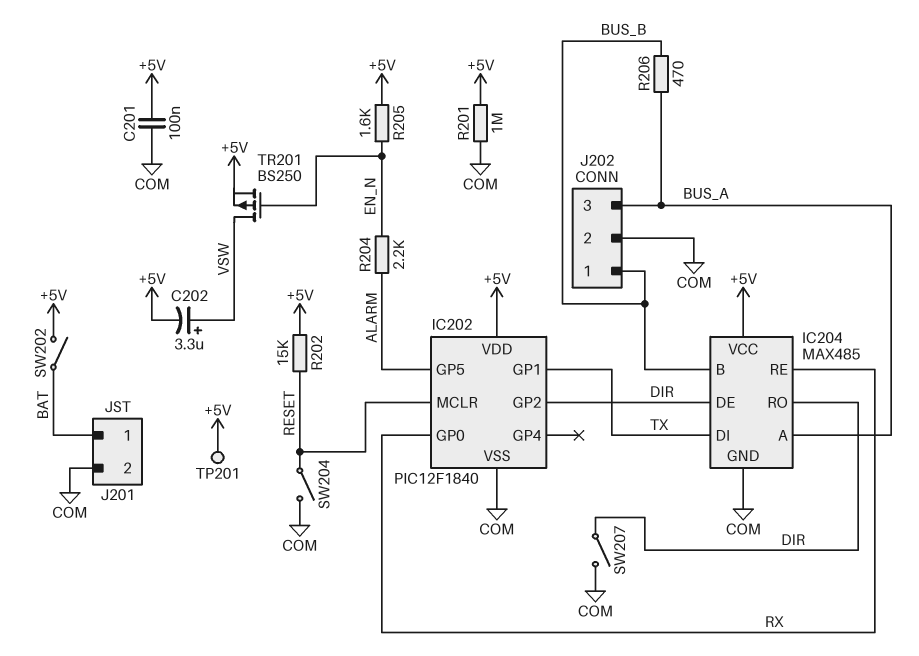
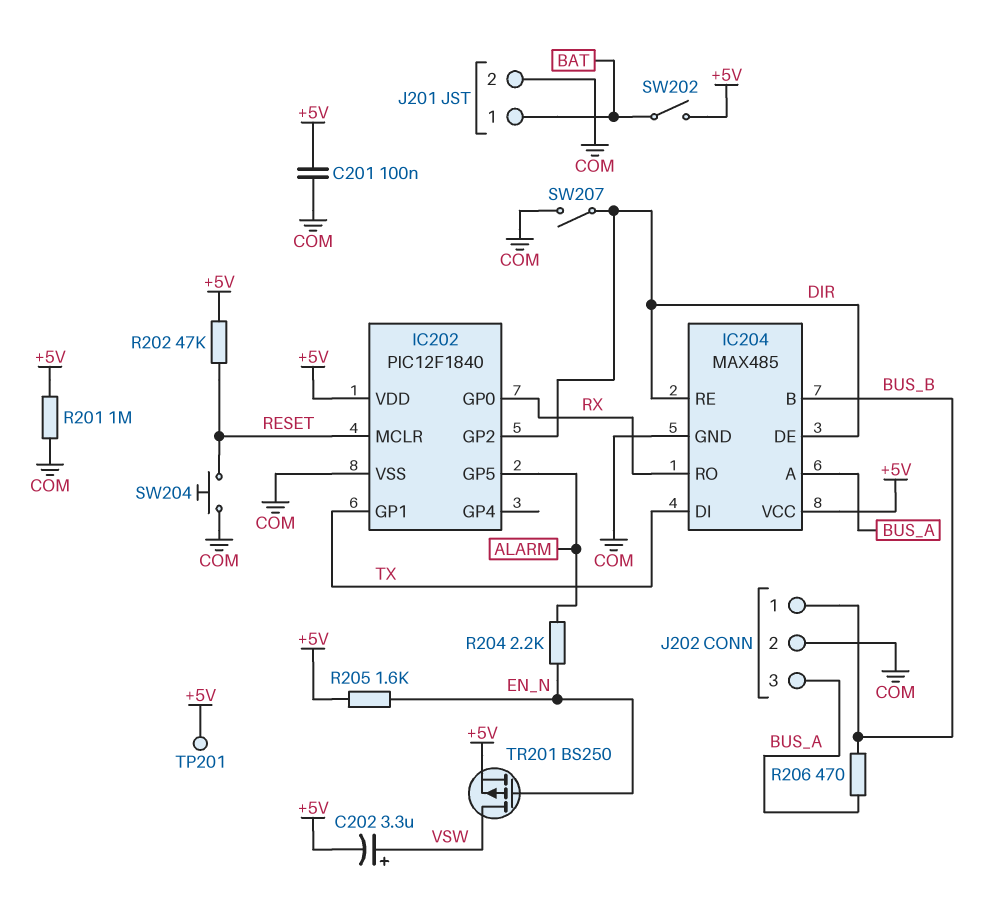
IC204 pin RE: RX -> DIR
IC204 pin RO: DIR -> RX
R202: 15k (+5V, RESET) -> 47k (+5V, RESET)
SW204: switch (COM, RESET) -> button (COM, RESET)

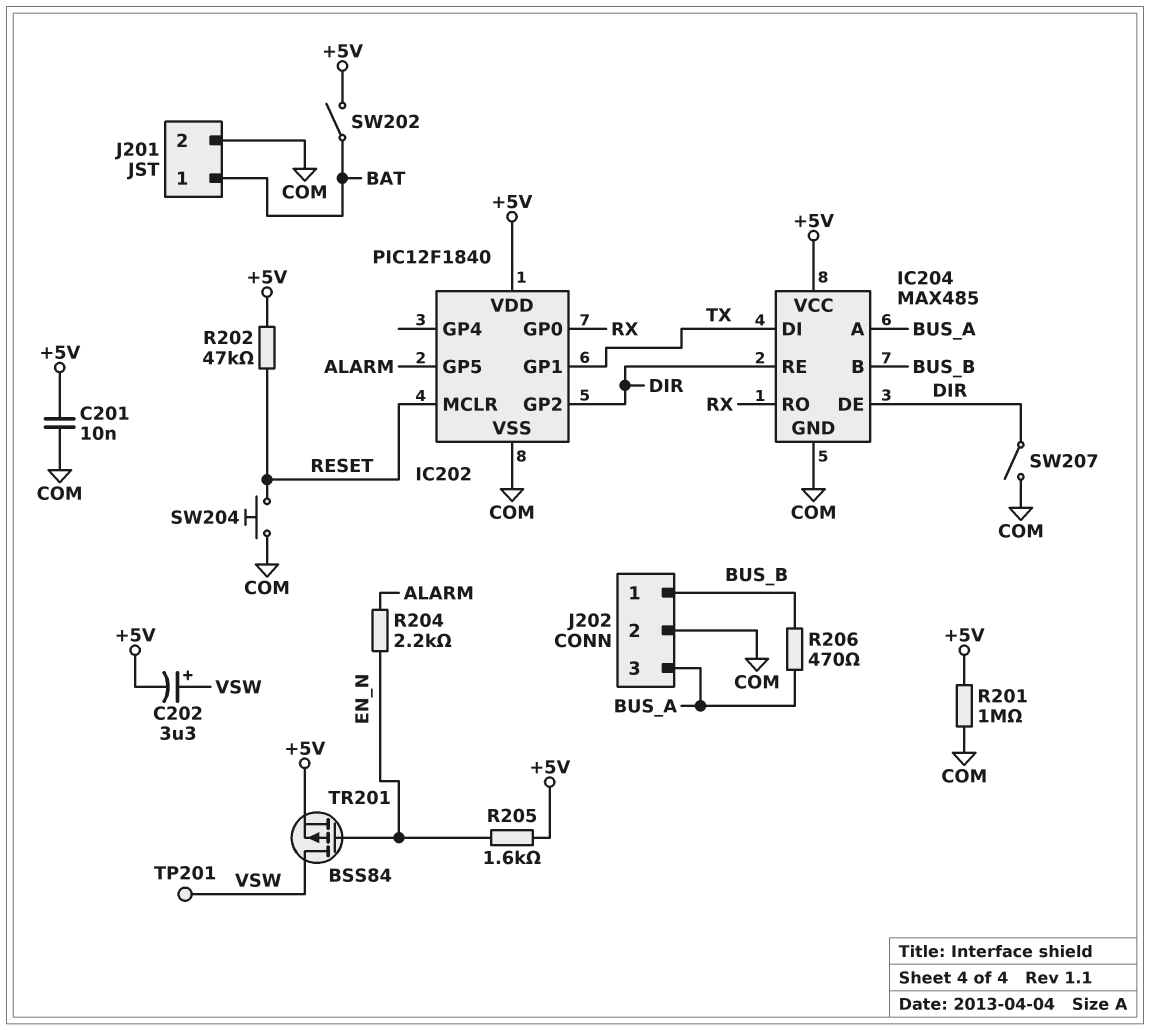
C201: 100nF (+5V, COM) -> 10nF (+5V, COM)
TP201: test point (+5V) -> test point (VSW)
TR201: PMOS BS250 (G EN_N, D VSW, S +5V) -> PMOS BSS84 (G EN_N, D VSW, S +5V)

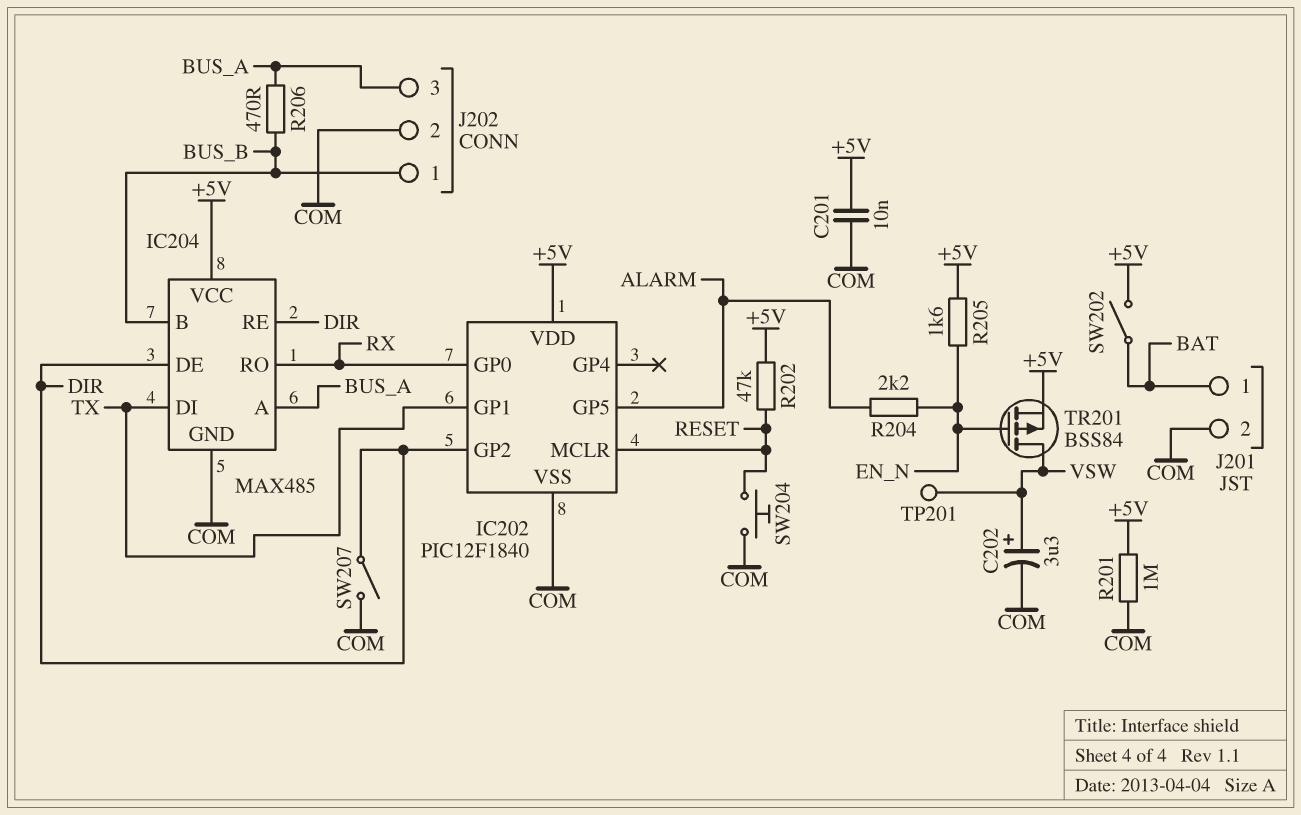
C202: 3.3uF (plus VSW, minus +5V) -> 3.3uF (plus VSW, minus COM)

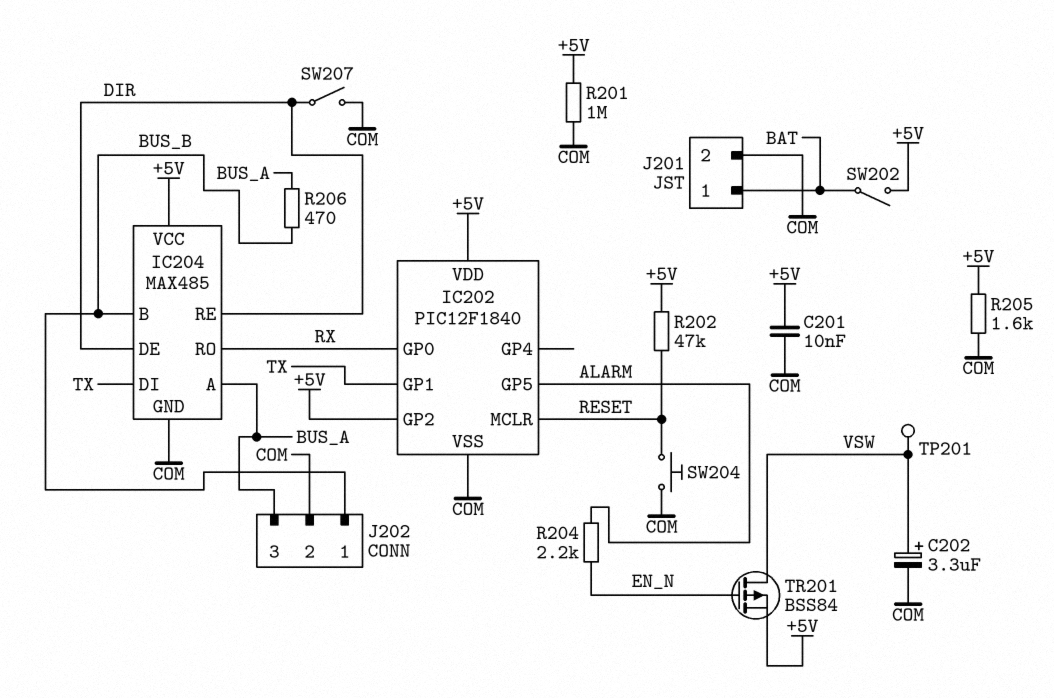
IC202 pin GP2: DIR -> +5V
R205: 1.6k (+5V, EN_N) -> 1.6k (+5V, COM)

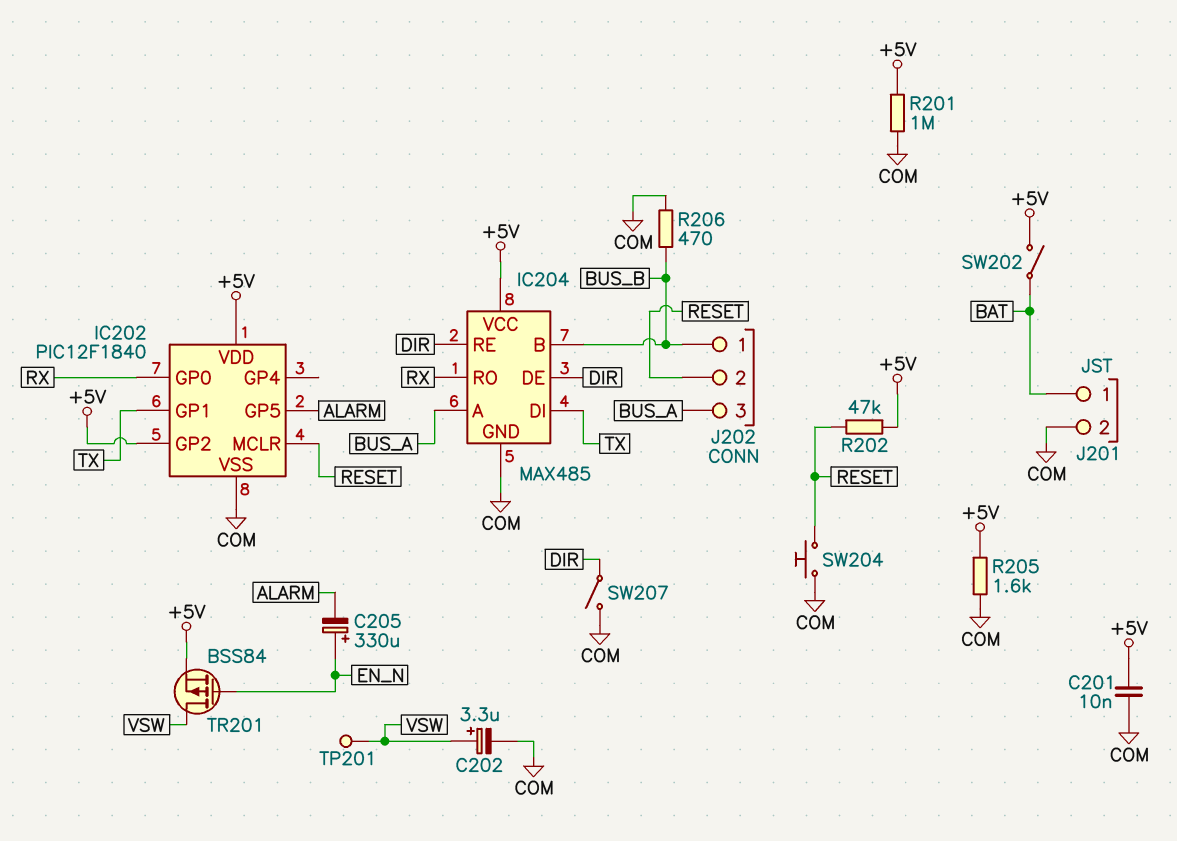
C205: none -> 330uF (plus EN_N, minus ALARM)
J202 pin 2: COM -> RESET
R204: 2.2k (ALARM, EN_N) -> none
R206: 470 (BUS_A, BUS_B) -> 470 (BUS_B, COM)

